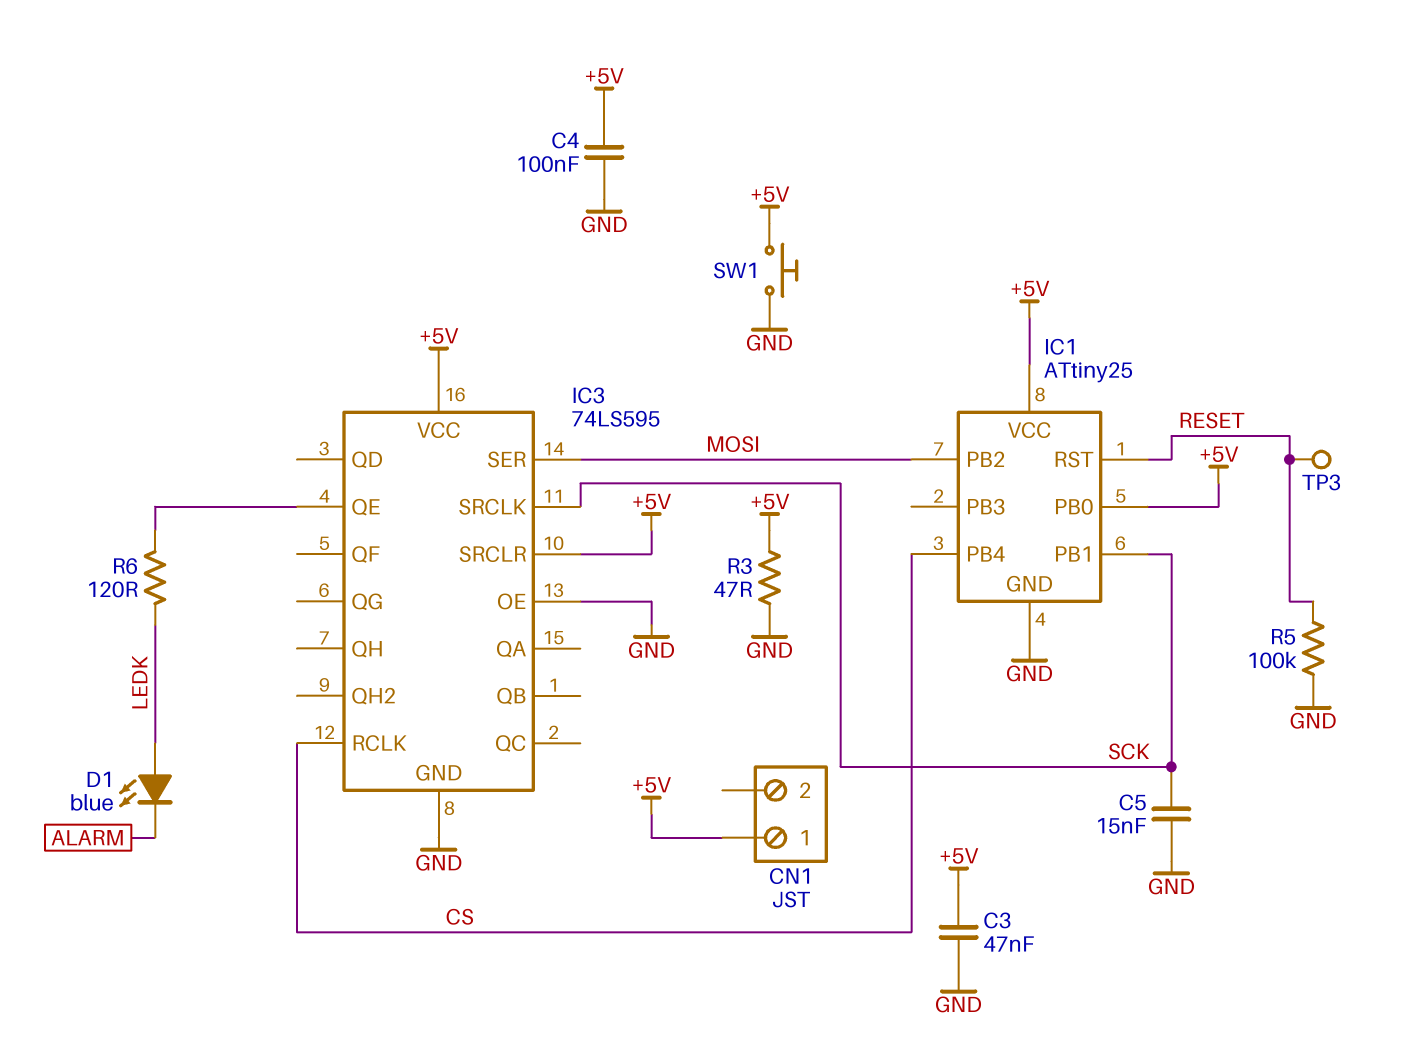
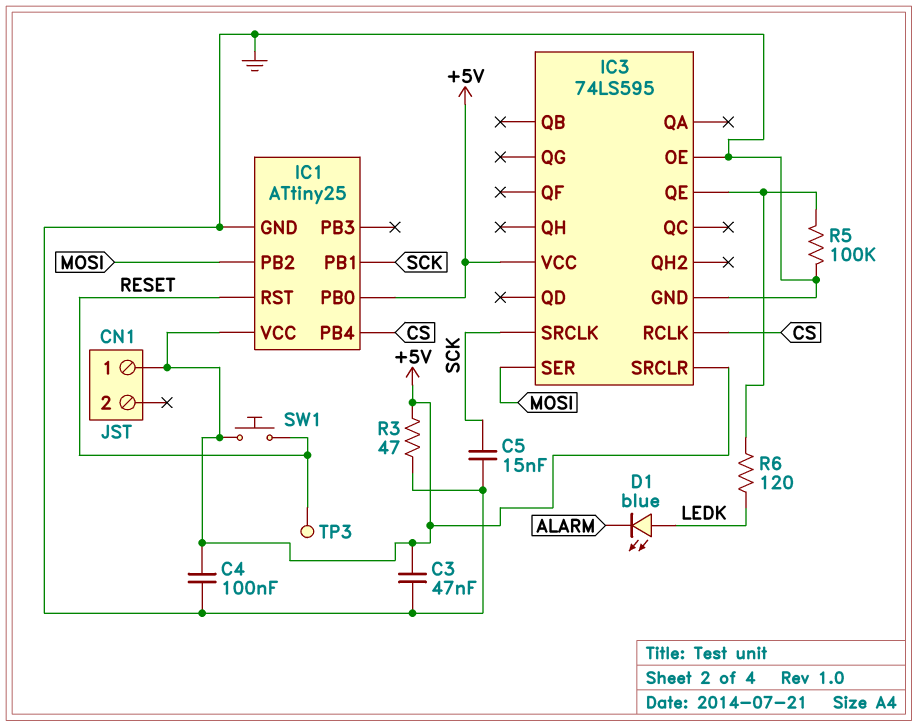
R5: 100k (GND, RESET) -> 100k (GND, IC3/QE)
SW1: button (+5V, GND) -> button (+5V, RESET)

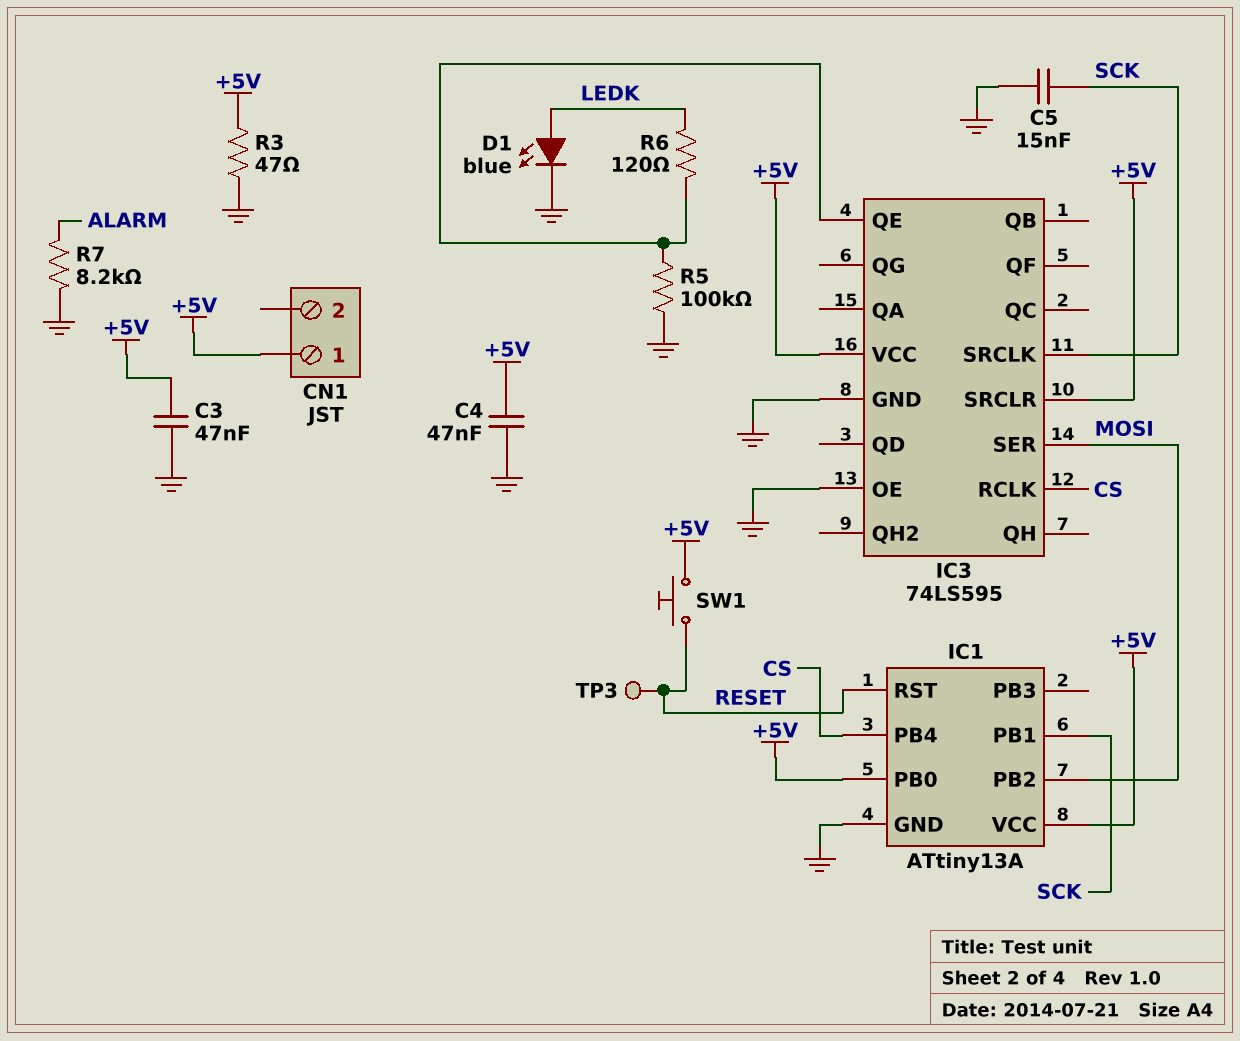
C4: 100nF (+5V, GND) -> 47nF (+5V, GND)
D1: LED blue (A LEDK, K ALARM) -> LED blue (A LEDK, K GND)
IC1: ATtiny25 -> ATtiny13A
R7: none -> 8.2k (ALARM, GND)

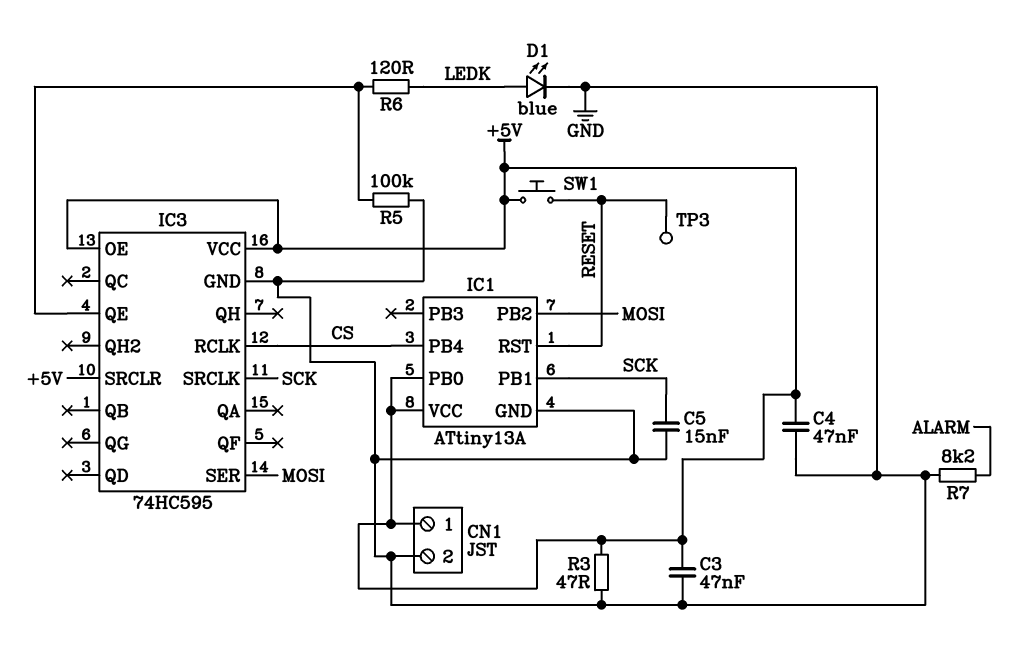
CN1 pin 2: none -> GND
IC3: 74LS595 -> 74HC595
IC3 pin OE: GND -> +5V

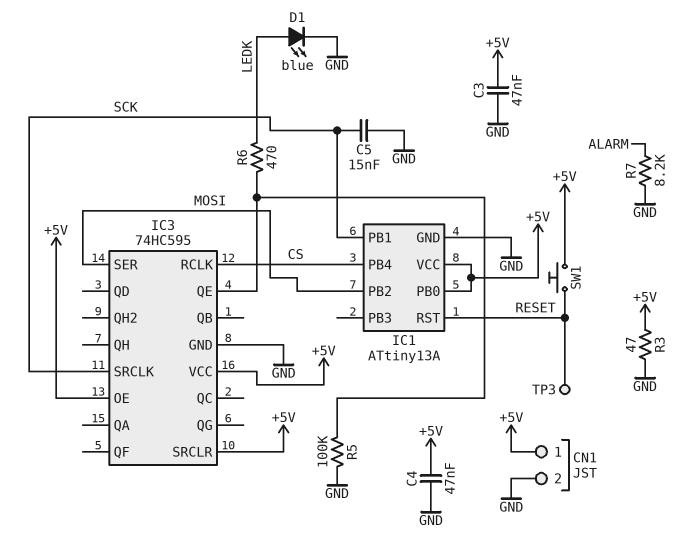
R6: 120 (IC3/QE, LEDK) -> 470 (IC3/QE, LEDK)

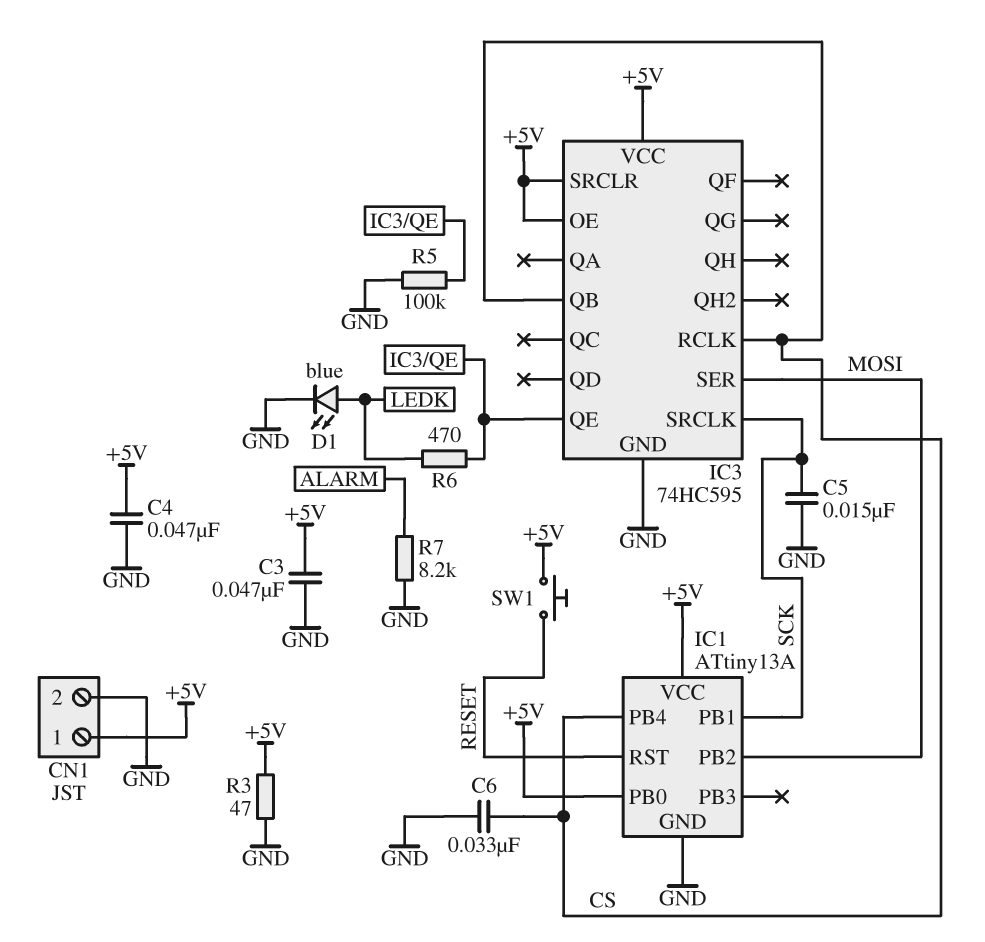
C6: none -> 33nF (CS, GND)
IC3 pin QB: none -> CS
TP3: test point (RESET) -> none

